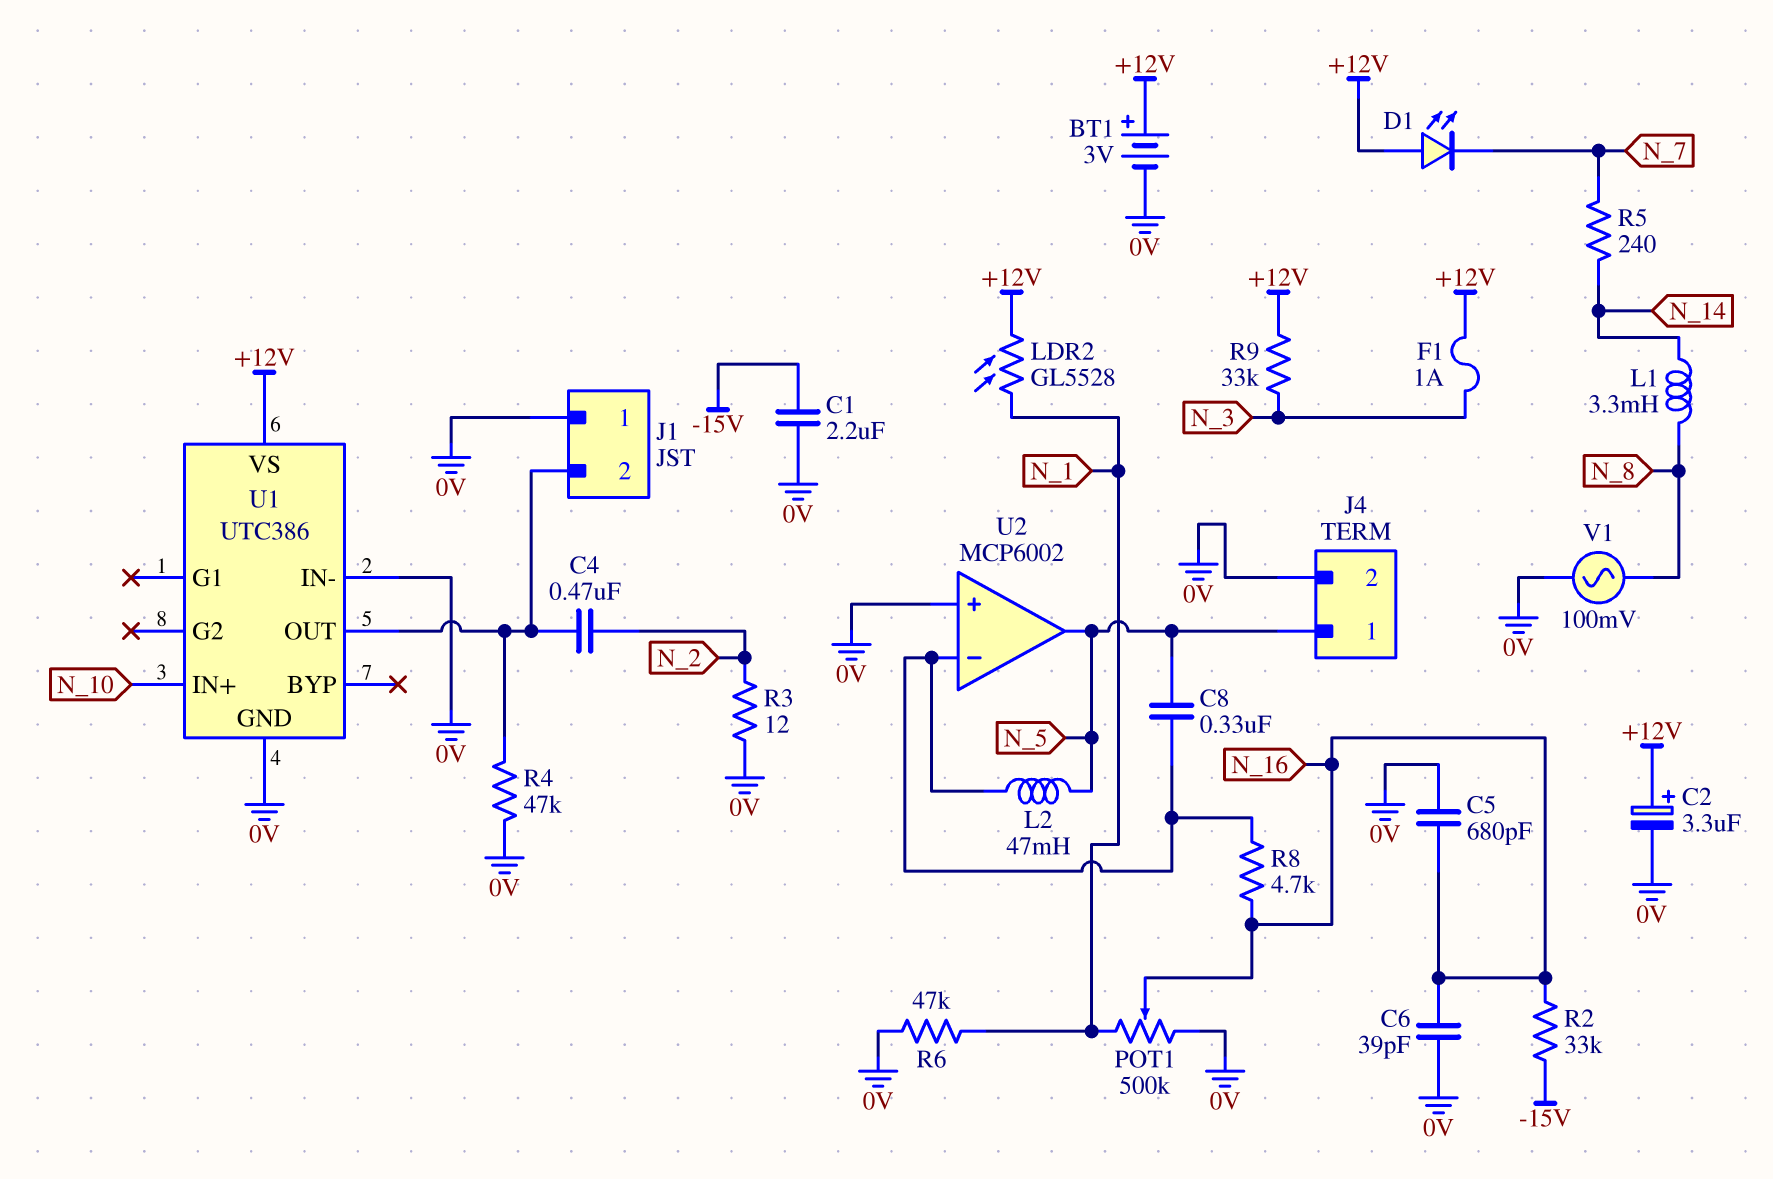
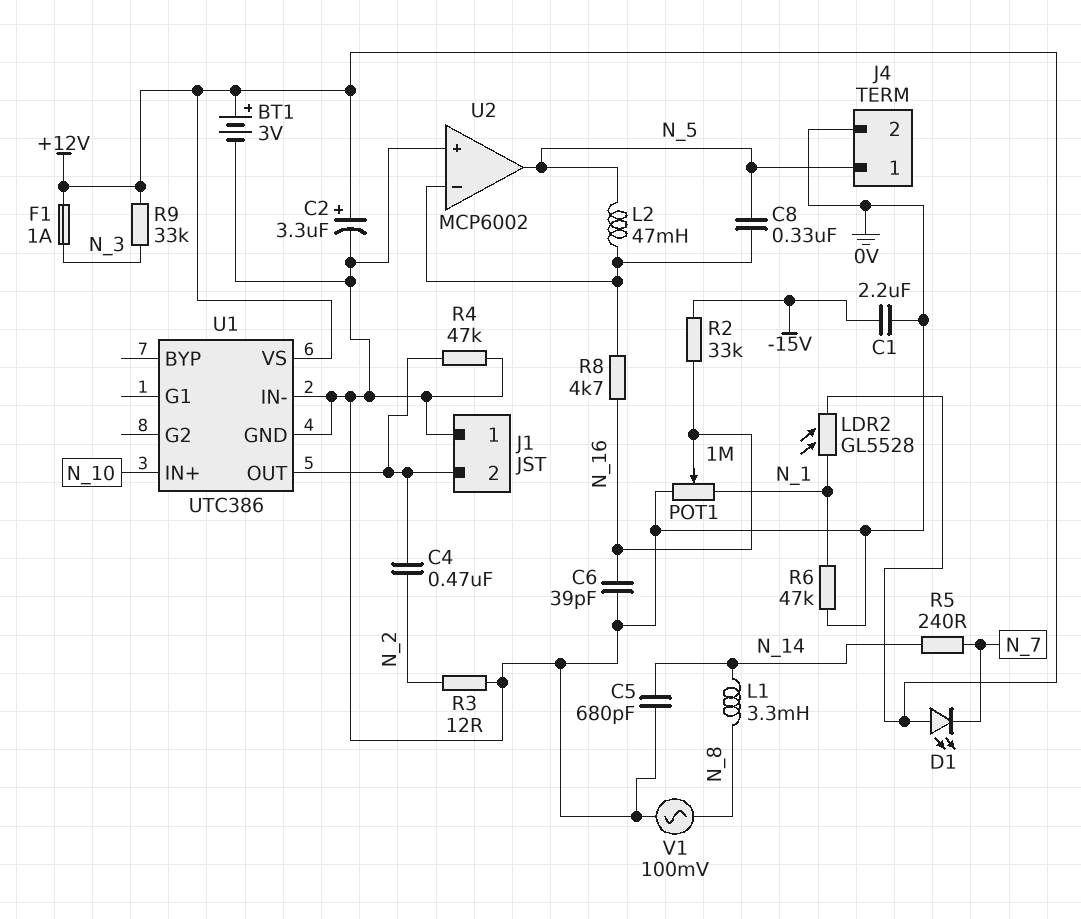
C5: 680pF (0V, N_16) -> 680pF (0V, N_14)
POT1: 500k (0V, N_1, wiper N_16) -> 1M (0V, N_1, wiper N_16)

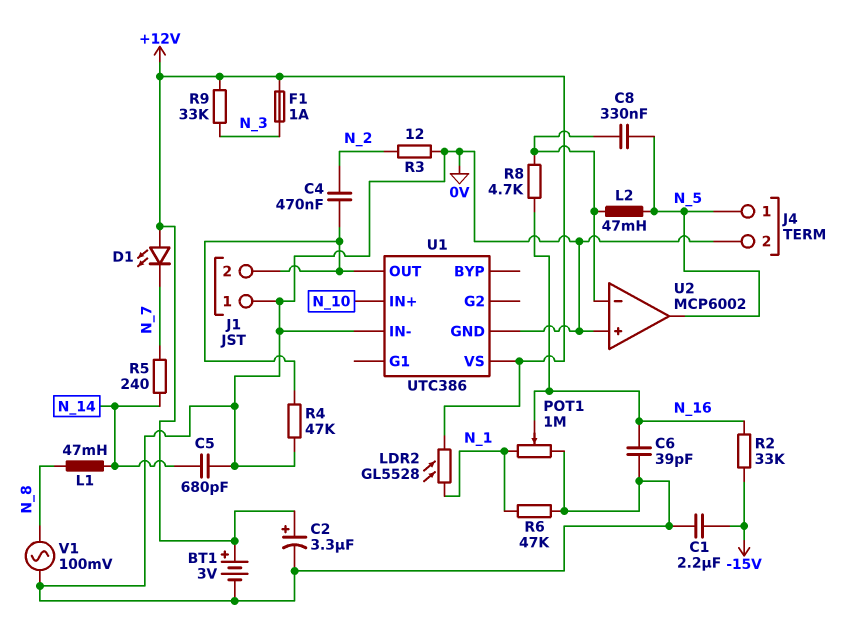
L1: 3.3mH (N_8, N_14) -> 47mH (N_8, N_14)

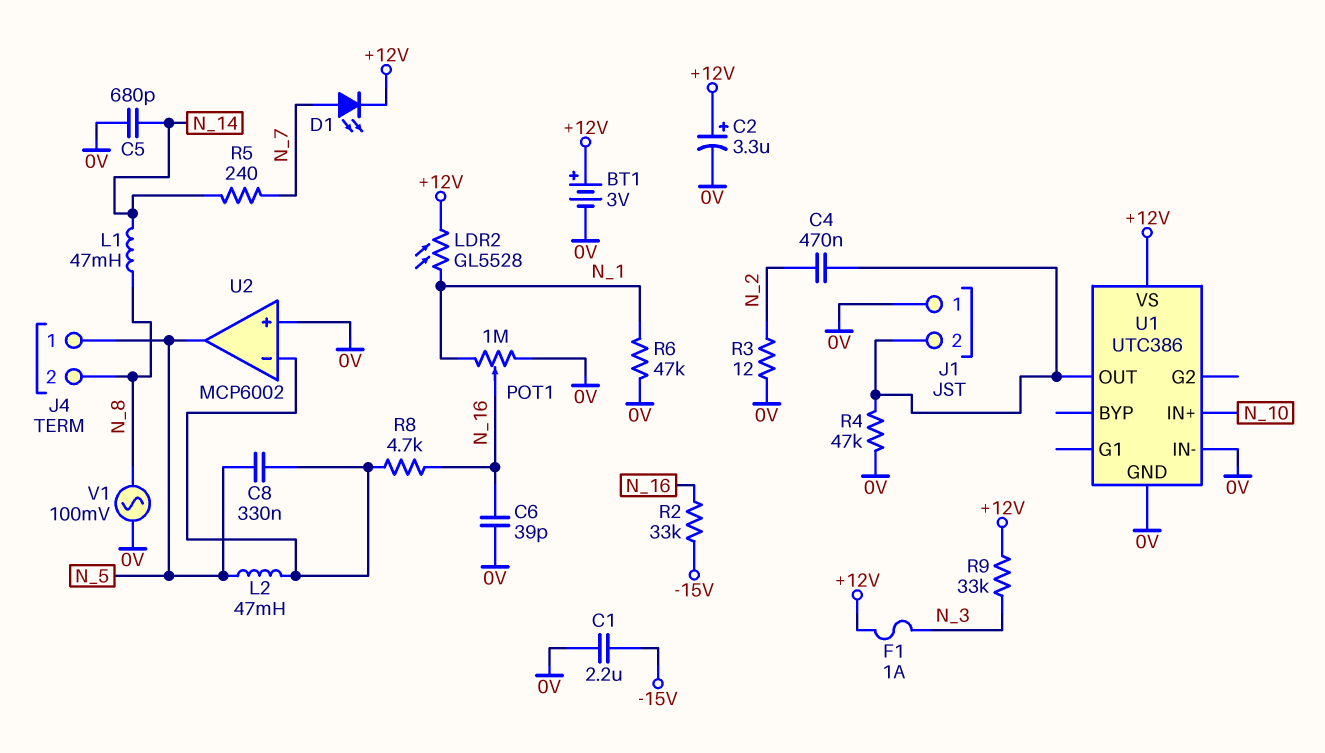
D1: LED (A +12V, K N_7) -> LED (A N_7, K +12V)
J4 pin 2: 0V -> N_8

